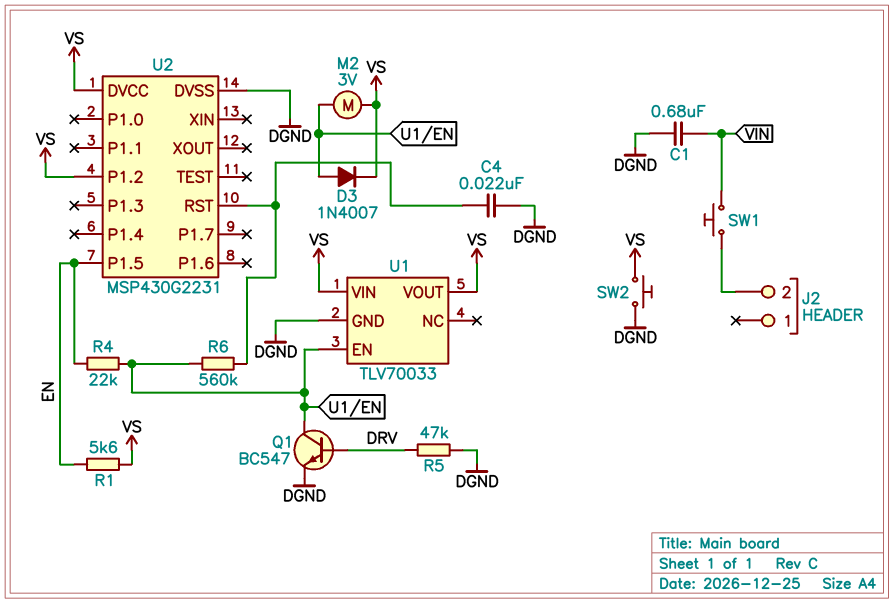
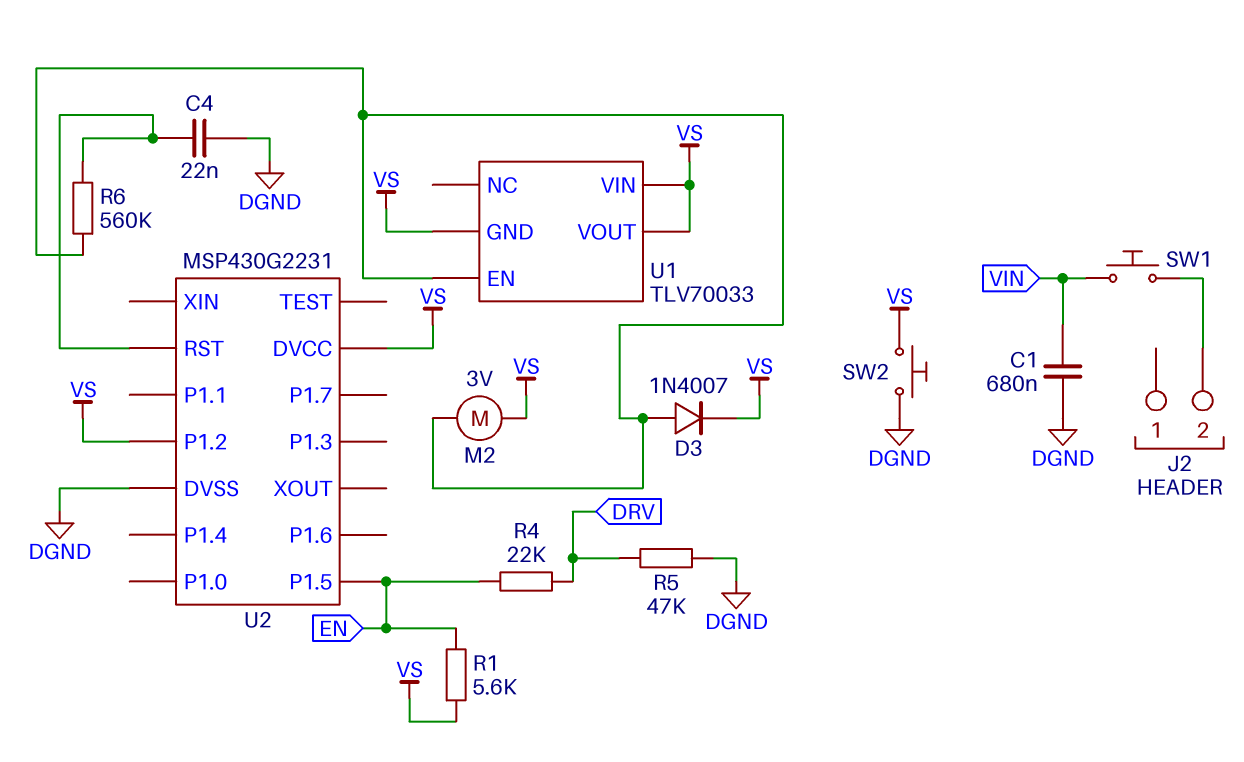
Q1: NPN BC547 (B DRV, C U1/EN, E DGND) -> none
R4: 22k (EN, U1/EN) -> 22k (DRV, EN)
U1 pin GND: DGND -> VS

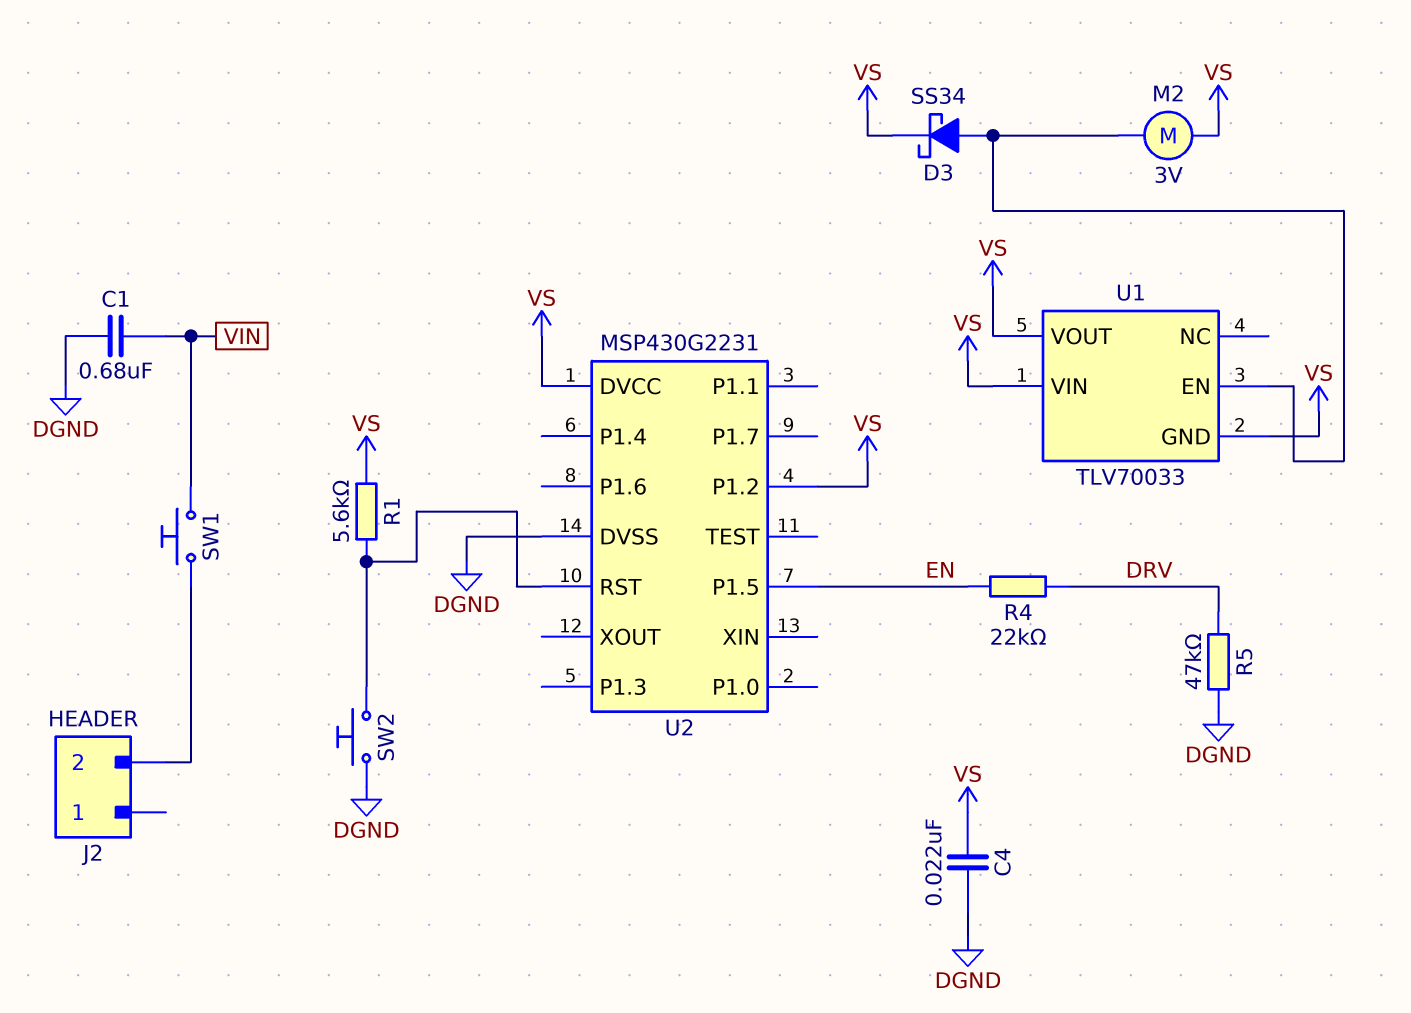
C4: 22nF (DGND, U2/RST) -> 22nF (DGND, VS)
D3: diode 1N4007 (A U1/EN, K VS) -> schottky SS34 (A U1/EN, K VS)
R1: 5.6k (EN, VS) -> 5.6k (U2/RST, VS)
R6: 560k (U1/EN, U2/RST) -> none
SW2: button (DGND, VS) -> button (DGND, U2/RST)

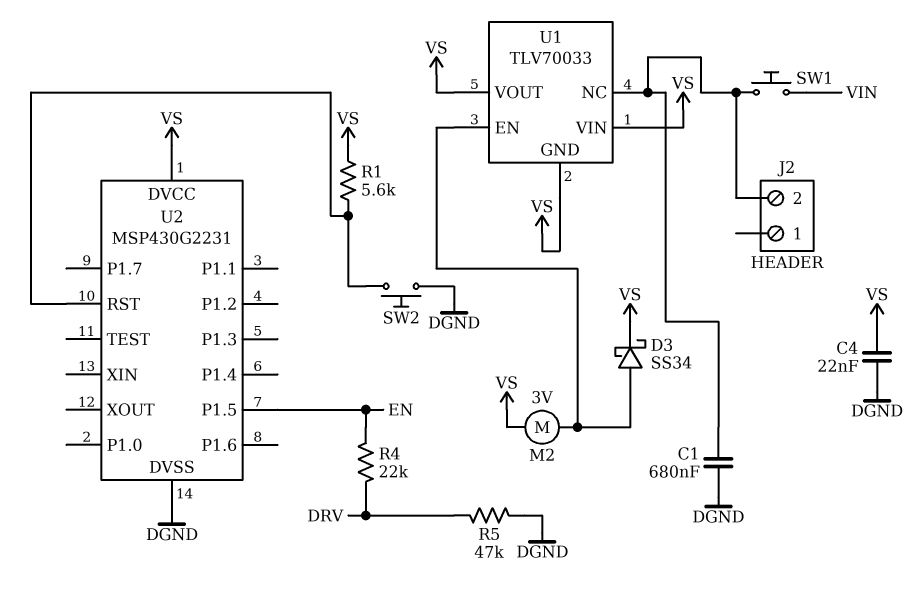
C1: 680nF (DGND, VIN) -> 680nF (DGND, J2/2)
U1 pin NC: none -> J2/2
U2 pin P1.2: VS -> none

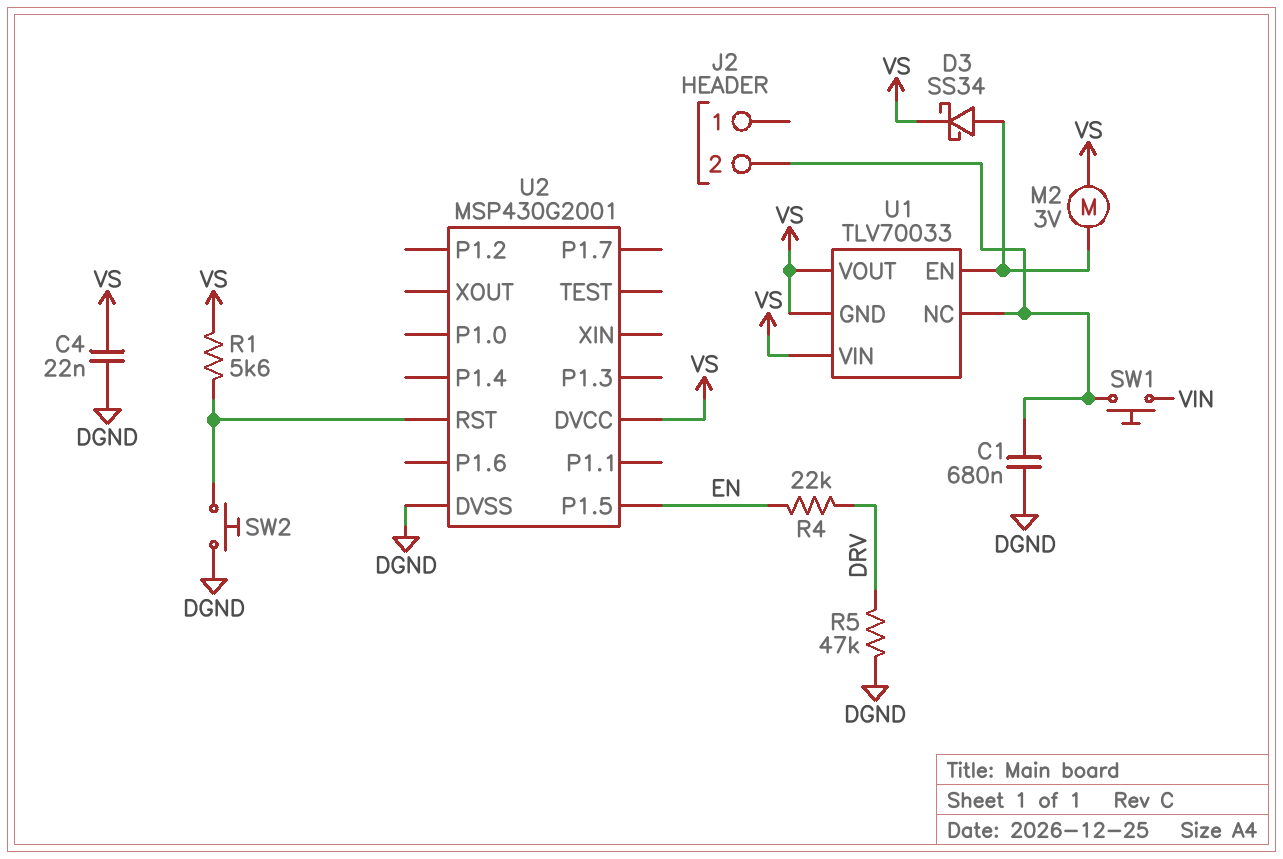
U2: MSP430G2231 -> MSP430G2001

